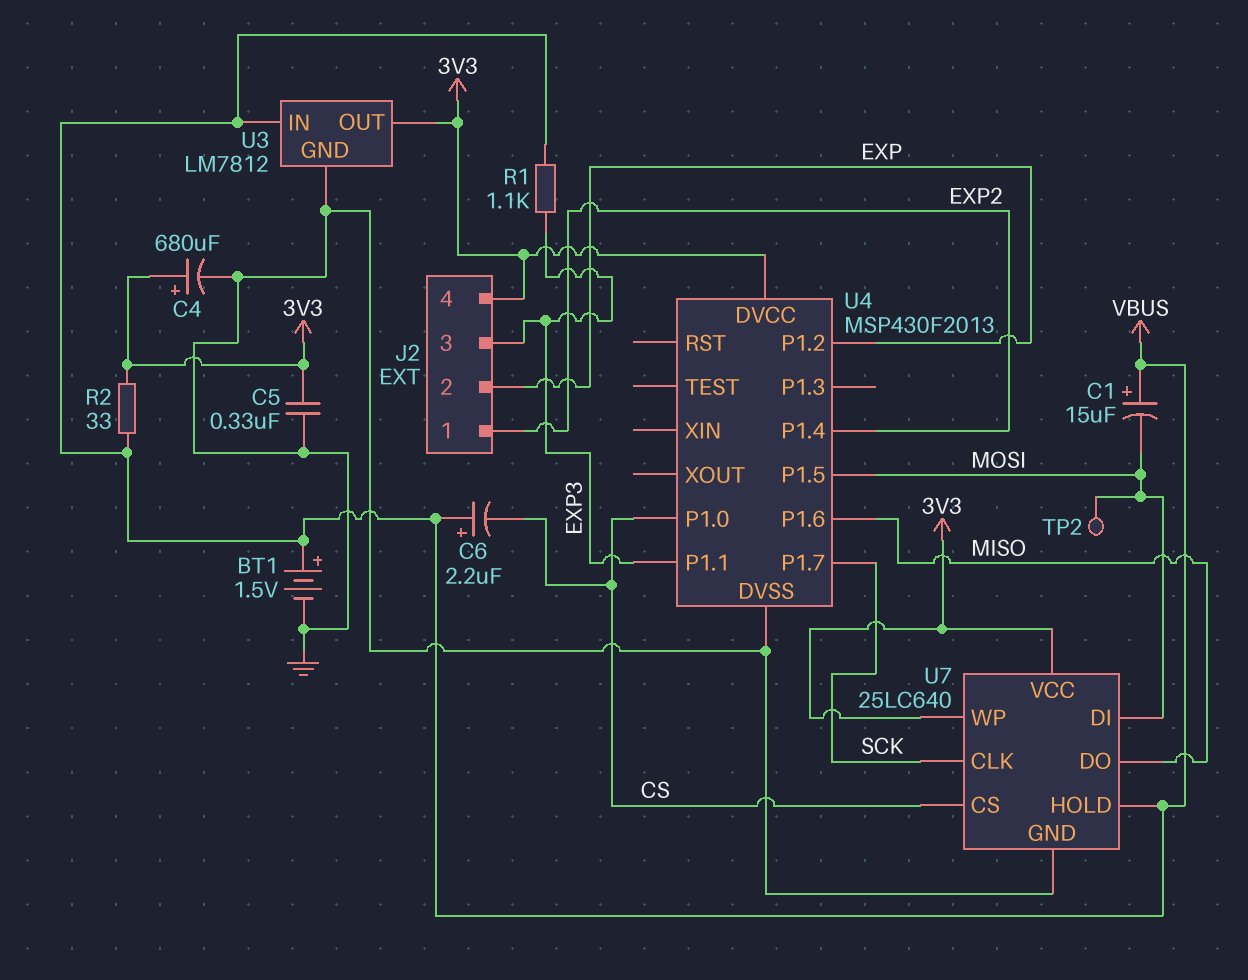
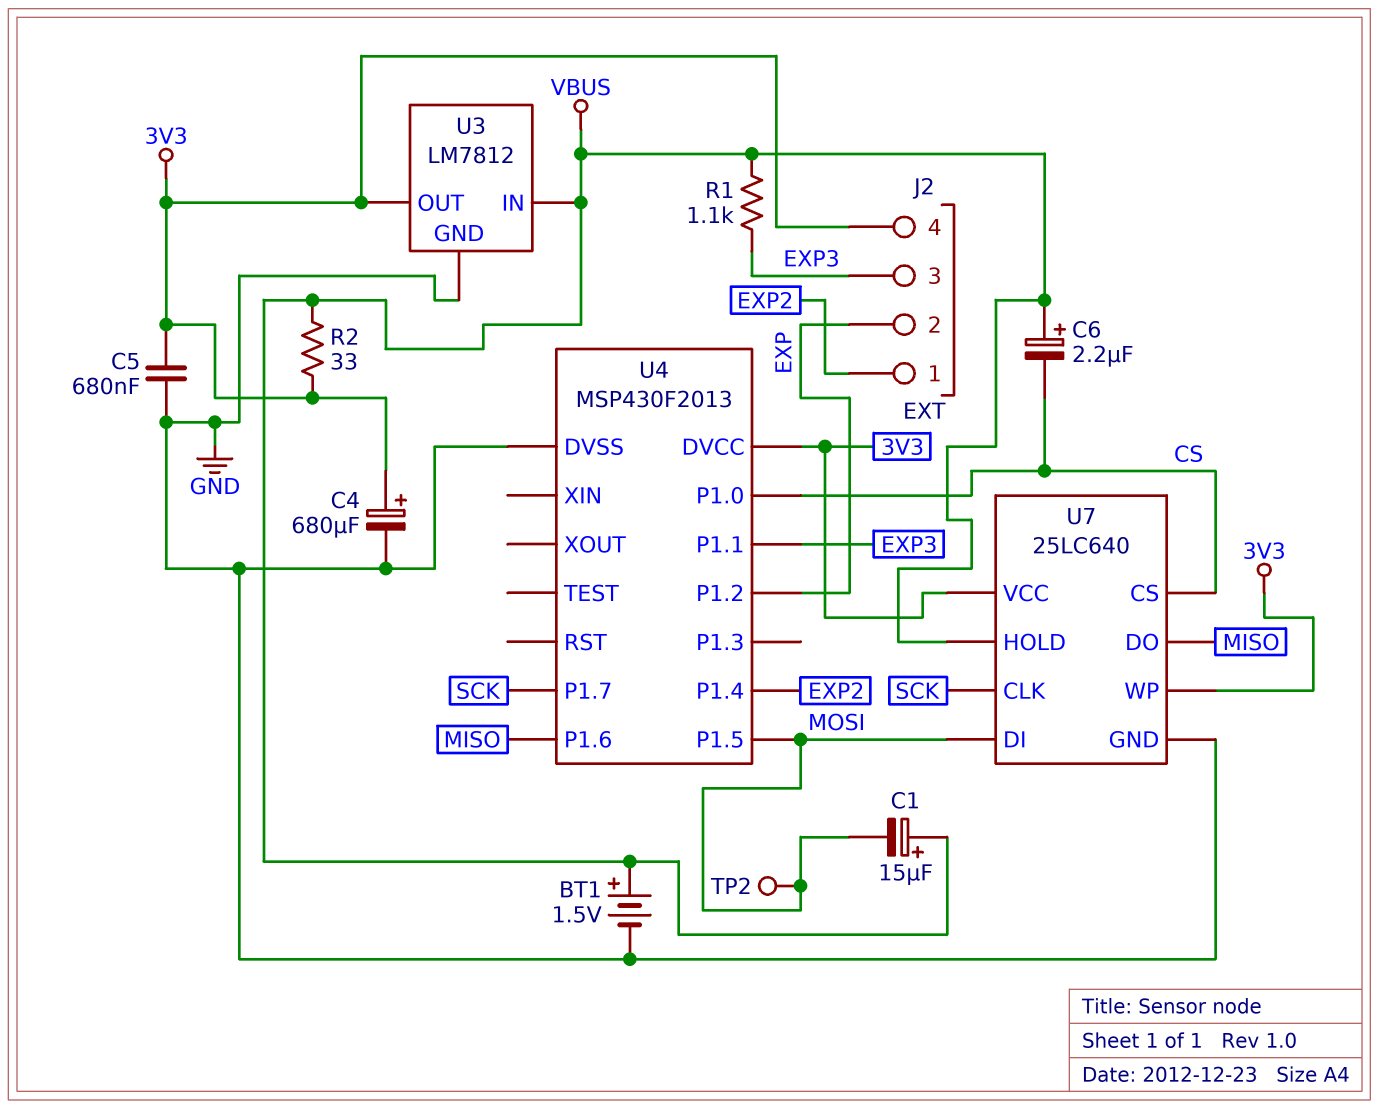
C5: 330nF (3V3, GND) -> 680nF (3V3, GND)

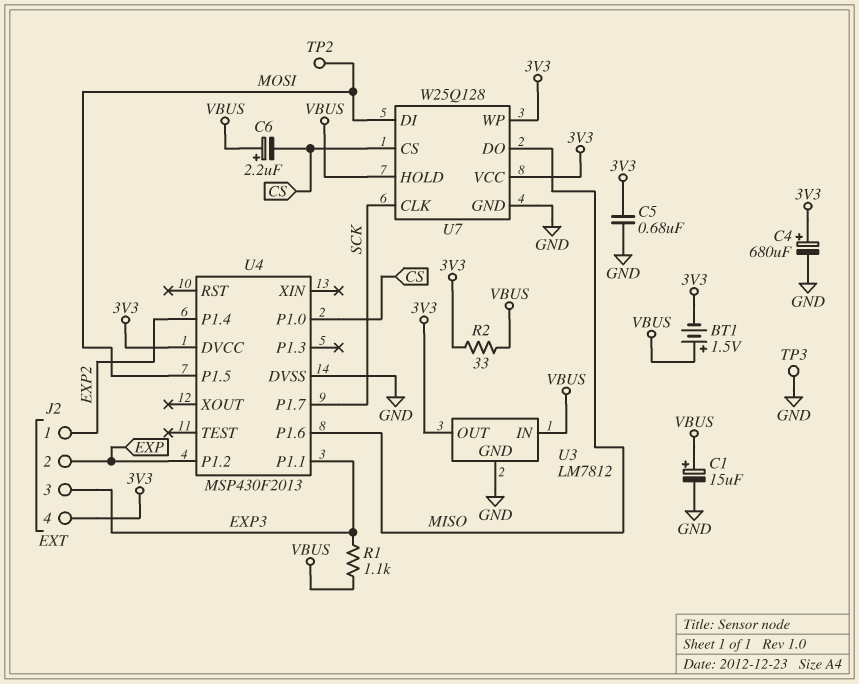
BT1: 1.5V (plus VBUS, minus GND) -> 1.5V (plus VBUS, minus 3V3)
C1: 15uF (plus VBUS, minus MOSI) -> 15uF (plus VBUS, minus GND)
TP3: none -> test point (GND)
U7: 25LC640 -> W25Q128

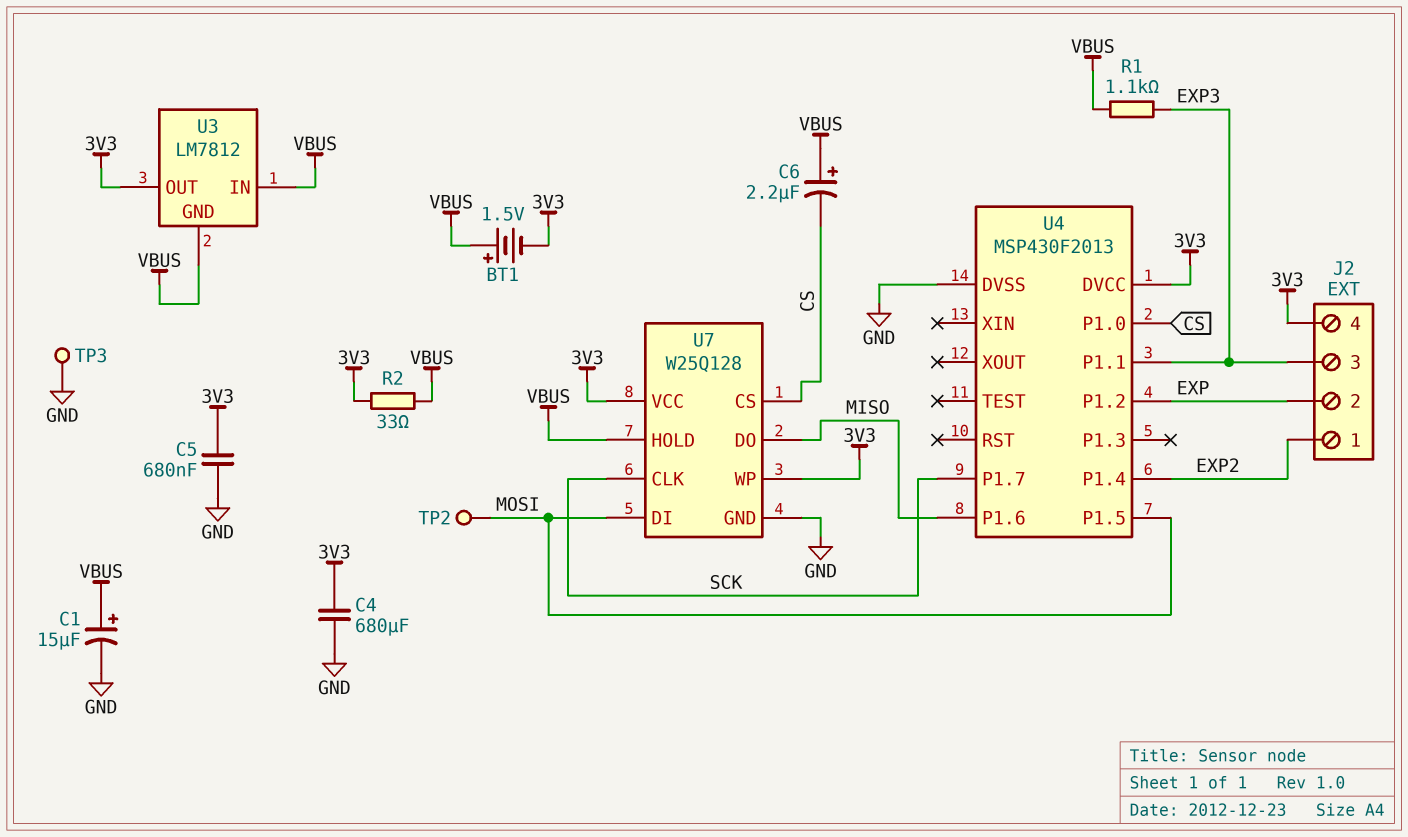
C4: 680uF (plus 3V3, minus GND) -> 680uF (3V3, GND)
U3 pin GND: GND -> VBUS

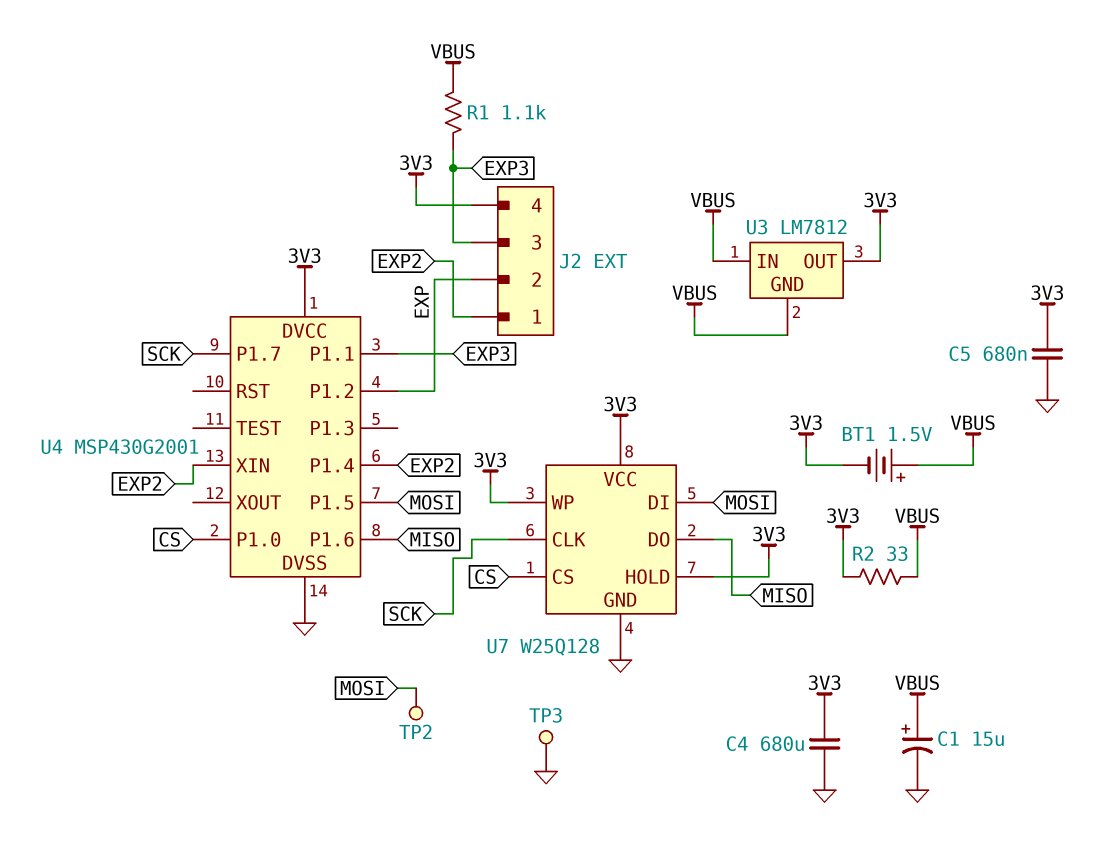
C6: 2.2uF (plus VBUS, minus CS) -> none
U4: MSP430F2013 -> MSP430G2001
U4 pin XIN: none -> EXP2
U7 pin HOLD: VBUS -> 3V3

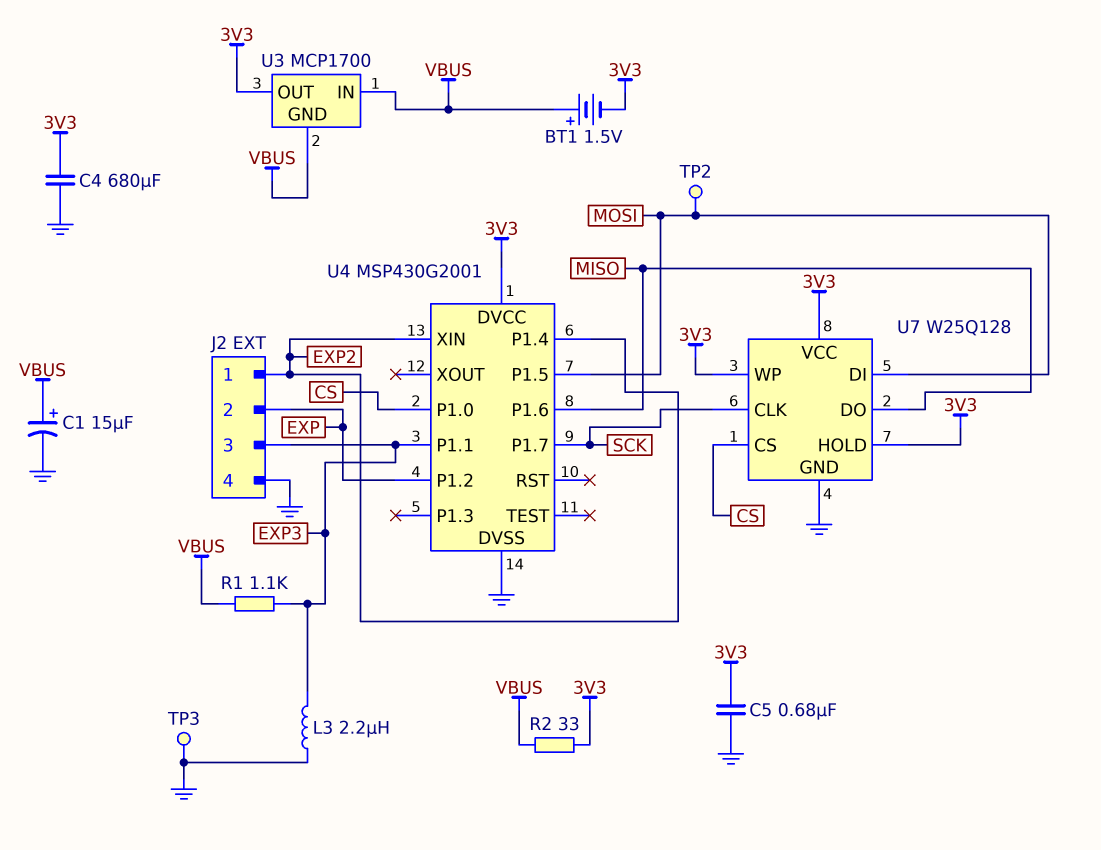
J2 pin 4: 3V3 -> GND
L3: none -> 2.2uH (EXP3, GND)
U3: LM7812 -> MCP1700

